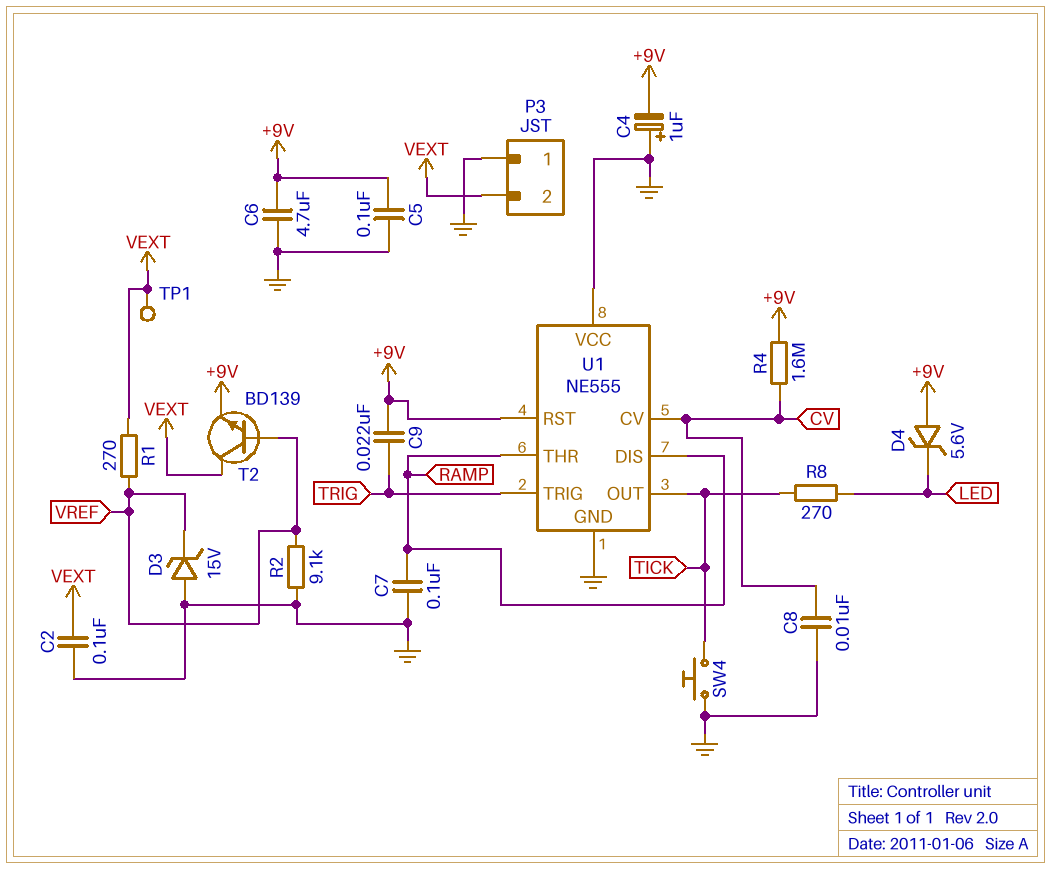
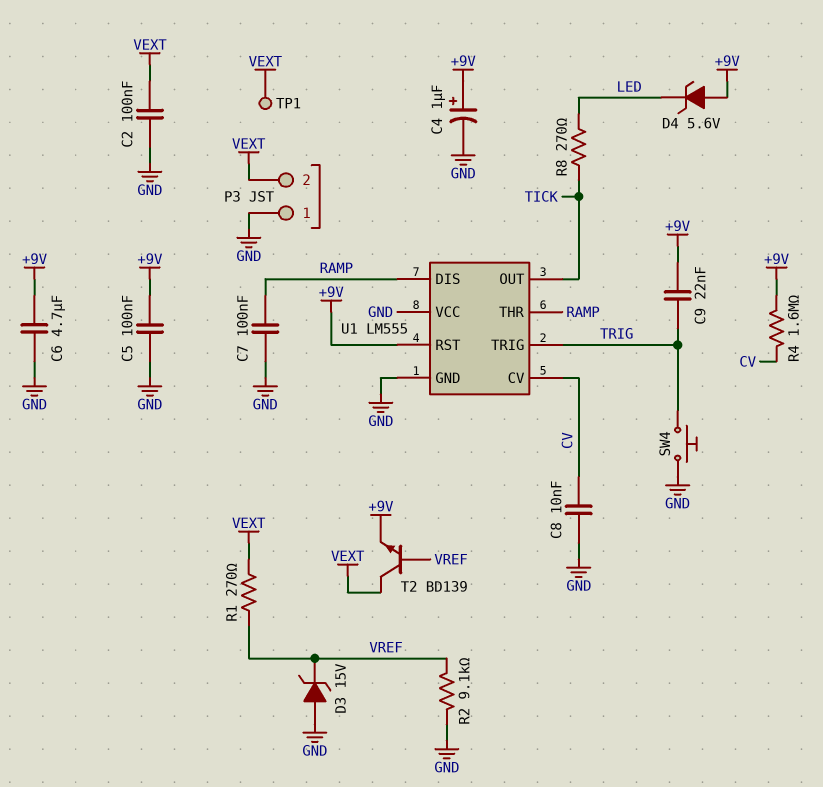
C4: 1uF (plus GND, minus +9V) -> 1uF (plus +9V, minus GND)
SW4: button (GND, TICK) -> button (GND, TRIG)
U1: NE555 -> LM555

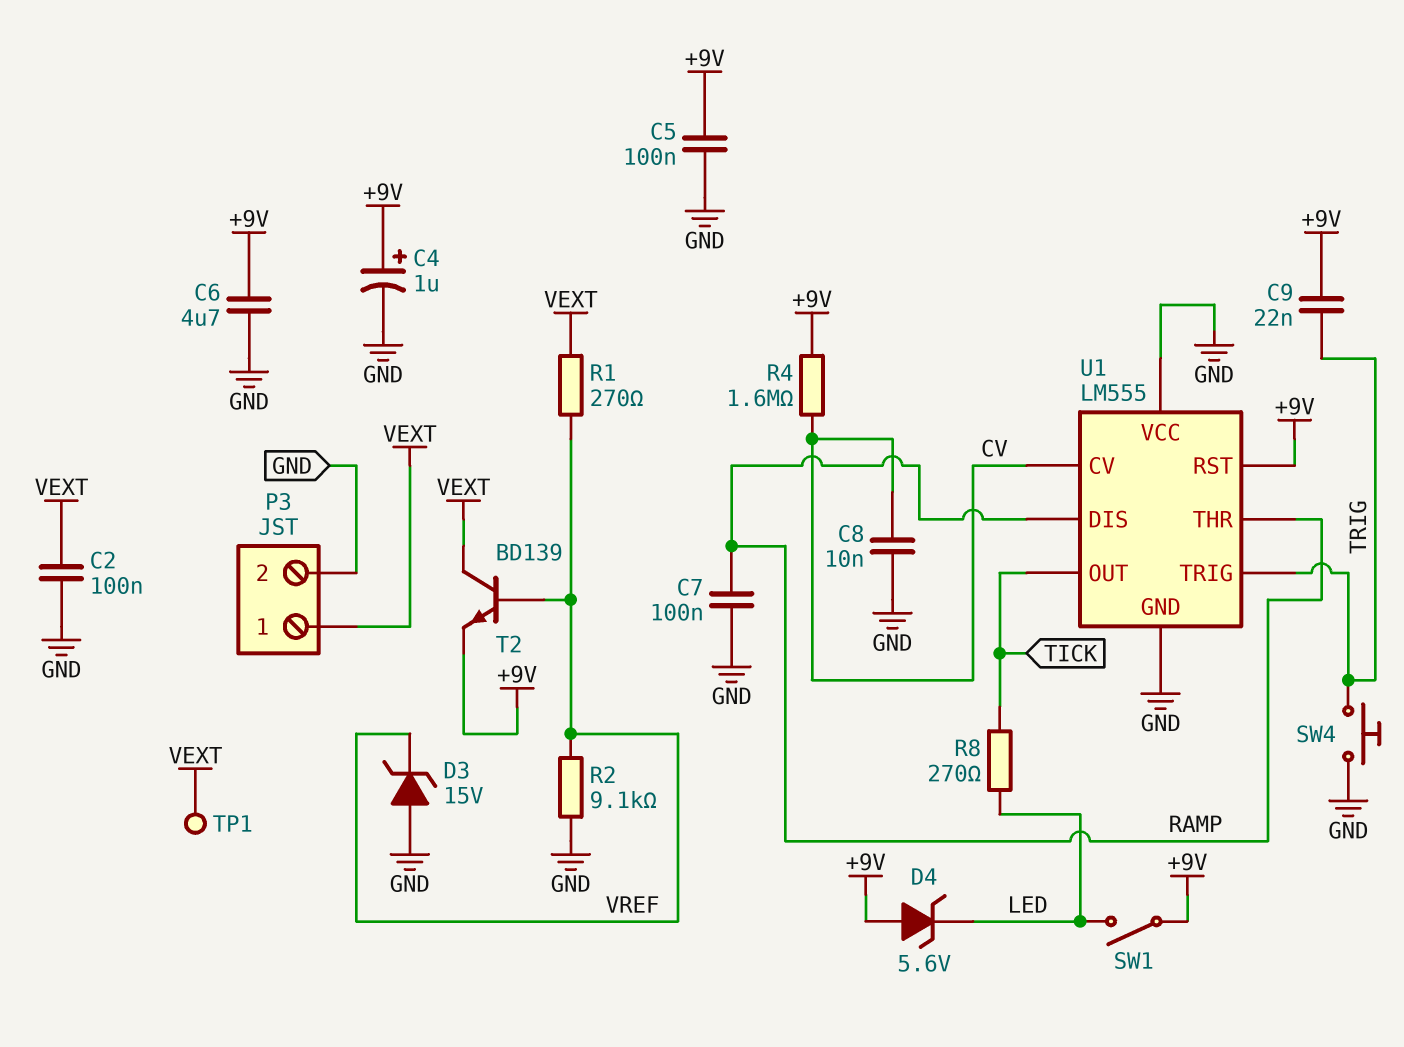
P3 pin 1: GND -> VEXT
P3 pin 2: VEXT -> GND
SW1: none -> switch (+9V, LED)

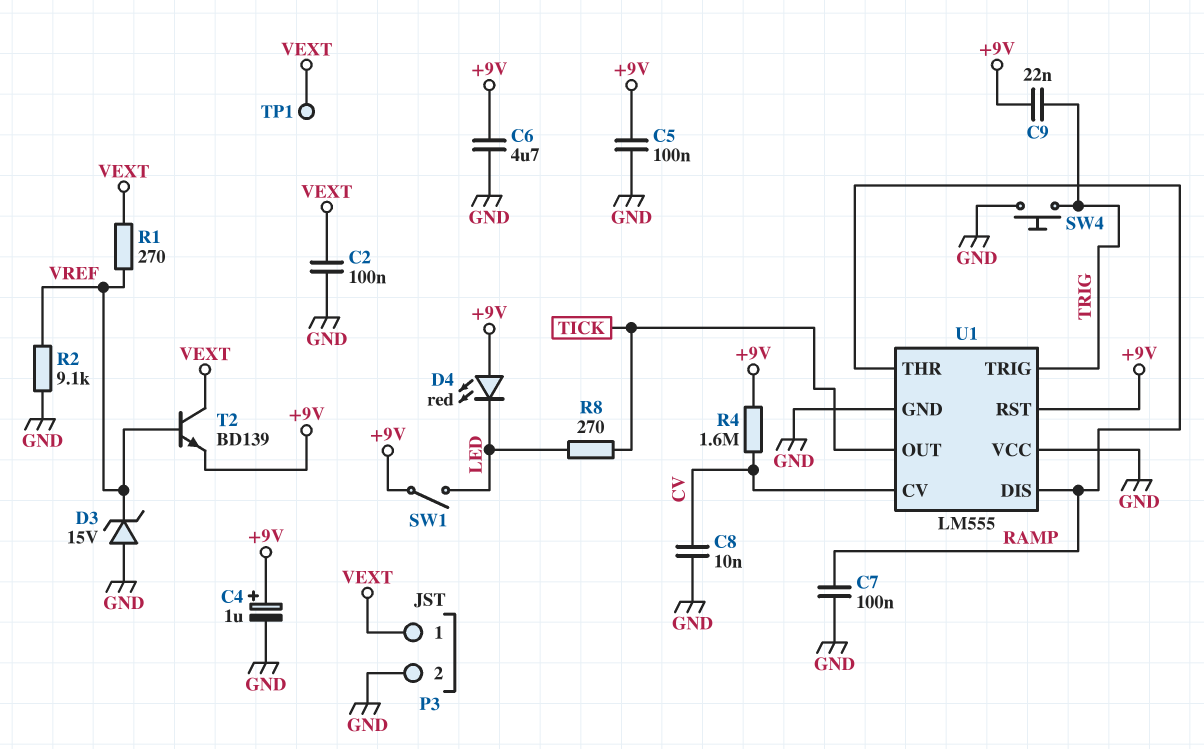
D4: zener 5.6V (A +9V, K LED) -> LED red (A +9V, K LED)

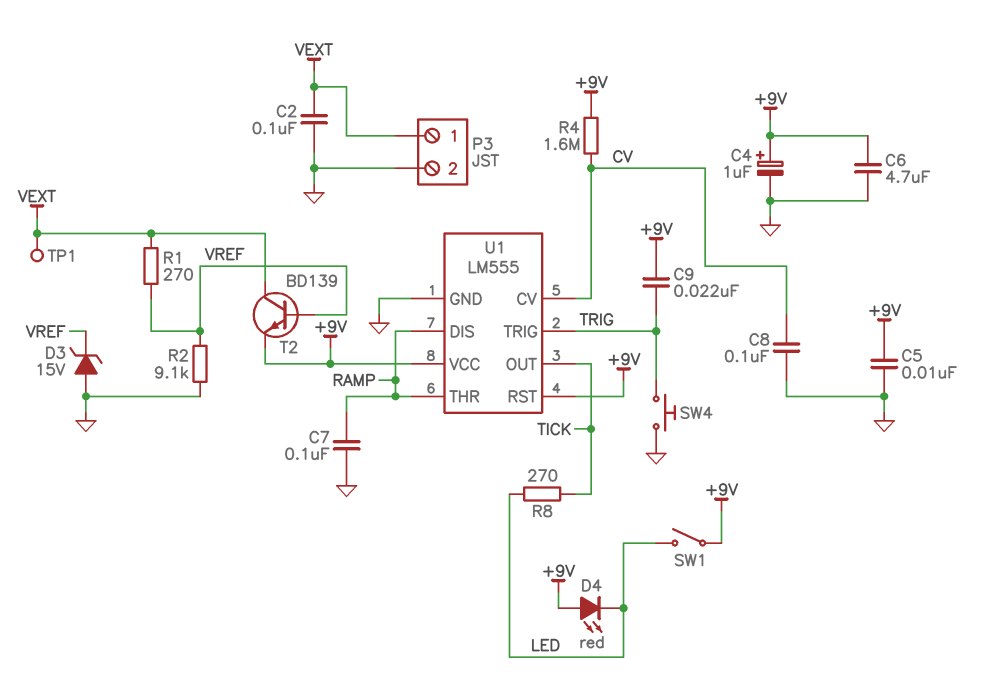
C5: 100nF (+9V, GND) -> 10nF (+9V, GND)
C8: 10nF (CV, GND) -> 100nF (CV, GND)
U1 pin VCC: GND -> +9V

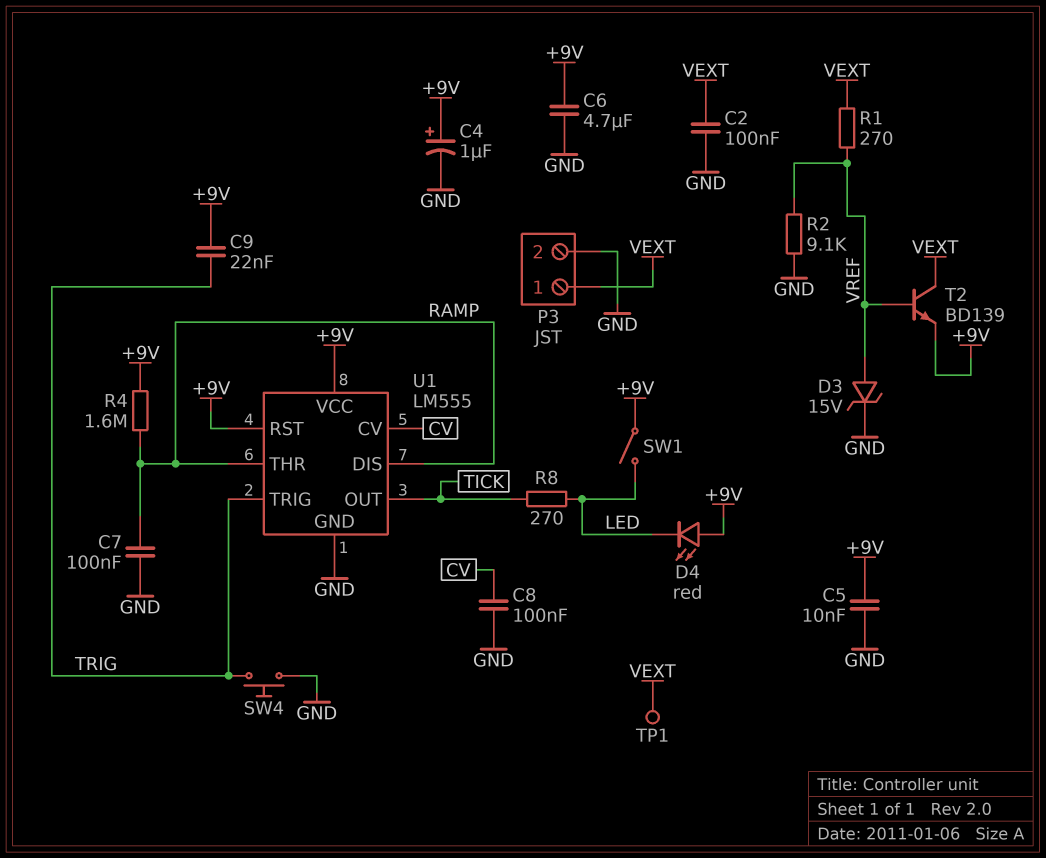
D3: zener 15V (A GND, K VREF) -> zener 15V (A VREF, K GND)
R4: 1.6M (+9V, CV) -> 1.6M (+9V, RAMP)

